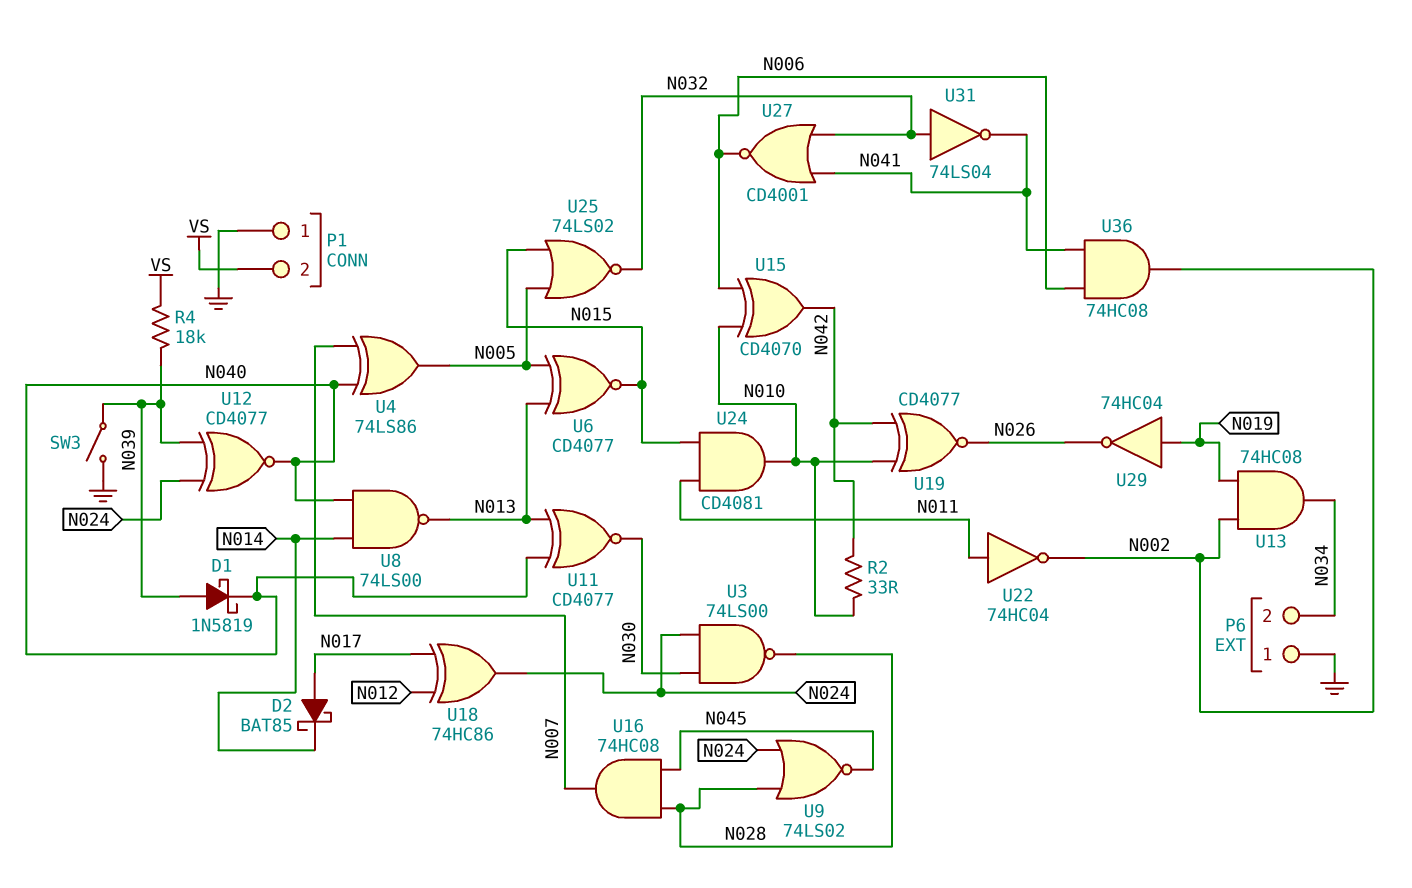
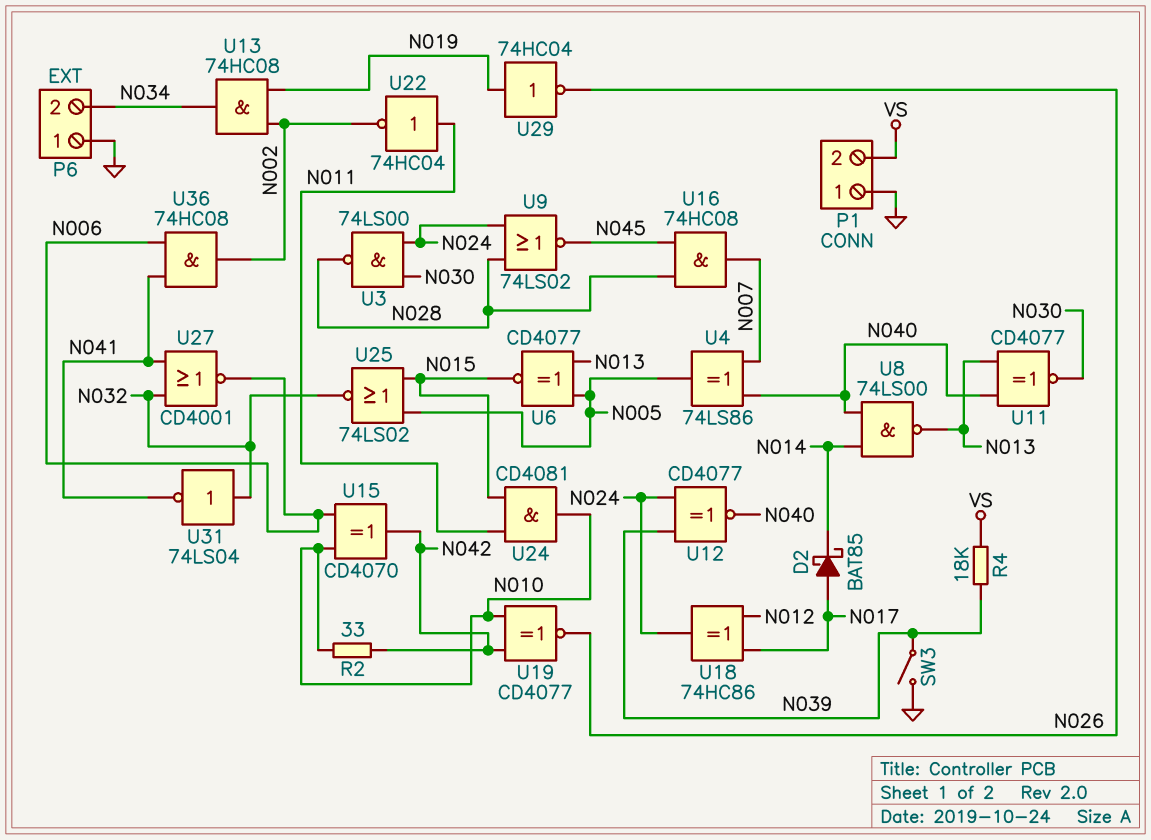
D1: schottky 1N5819 (A N039, K N040) -> none

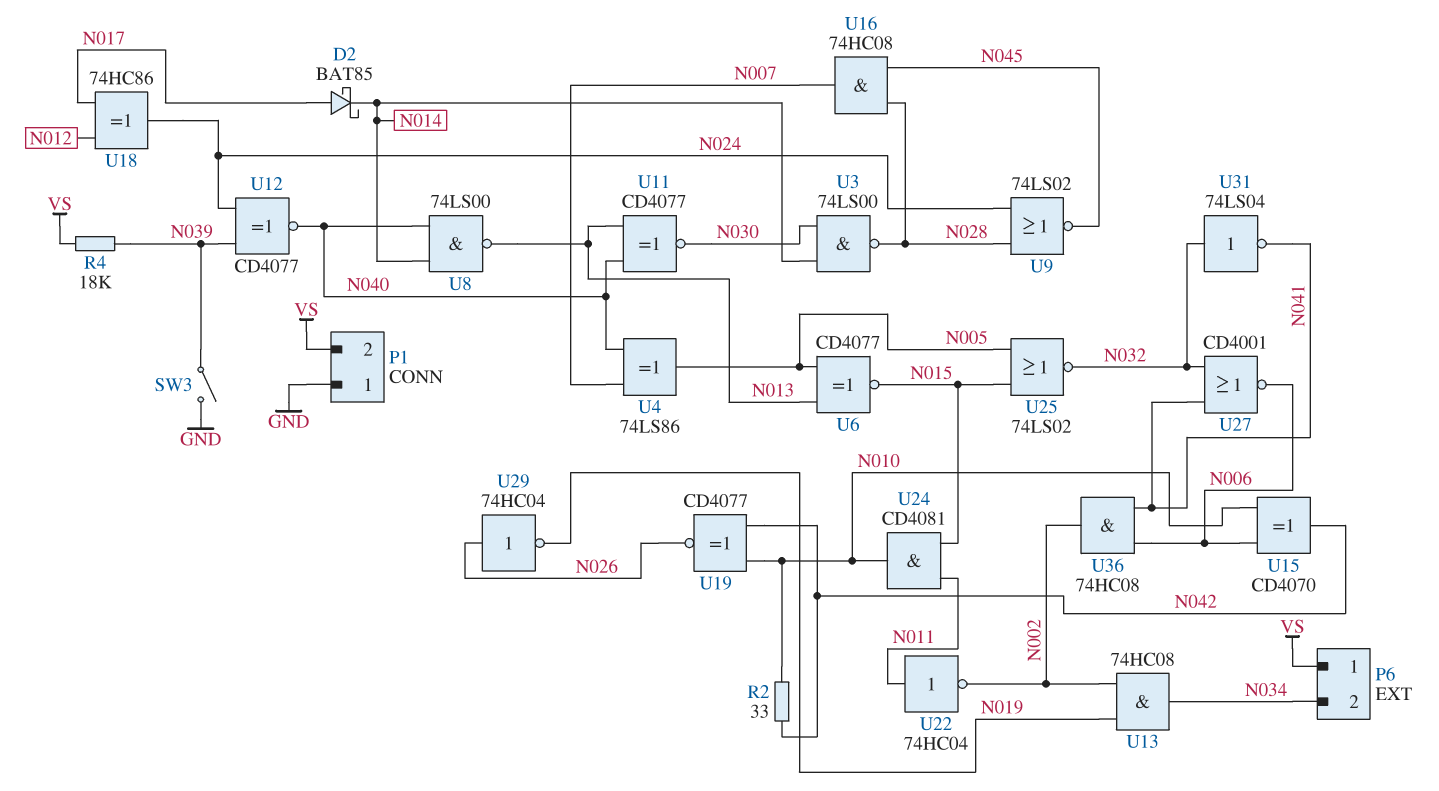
P6 pin 1: GND -> VS
U3: NAND 74LS00 (in N024, in N030, out N028) -> NAND 74LS00 (in N014, in N030, out N028)
U29: NOT 74HC04 (in N019, out N026) -> NOT 74HC04 (in N026, out N019)

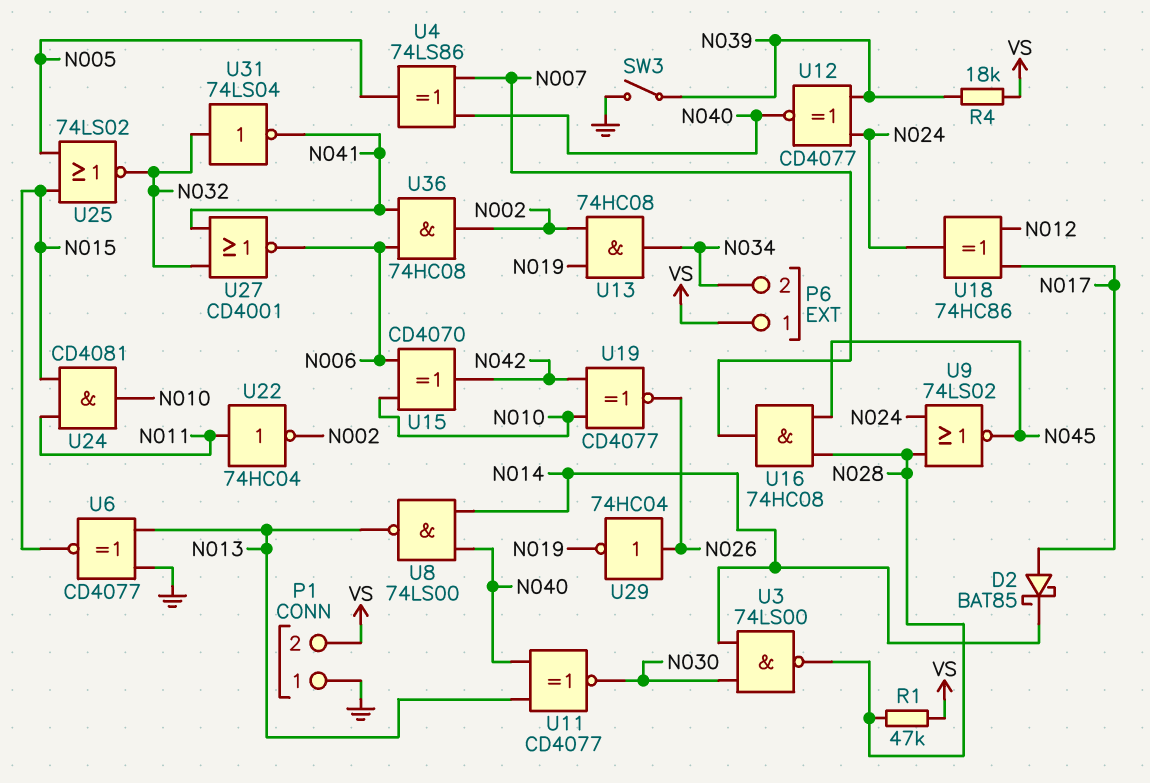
R1: none -> 47k (N028, VS)
R2: 33 (N010, N042) -> none
U6: XNOR CD4077 (in N005, in N013, out N015) -> XNOR CD4077 (in GND, in N013, out N015)

